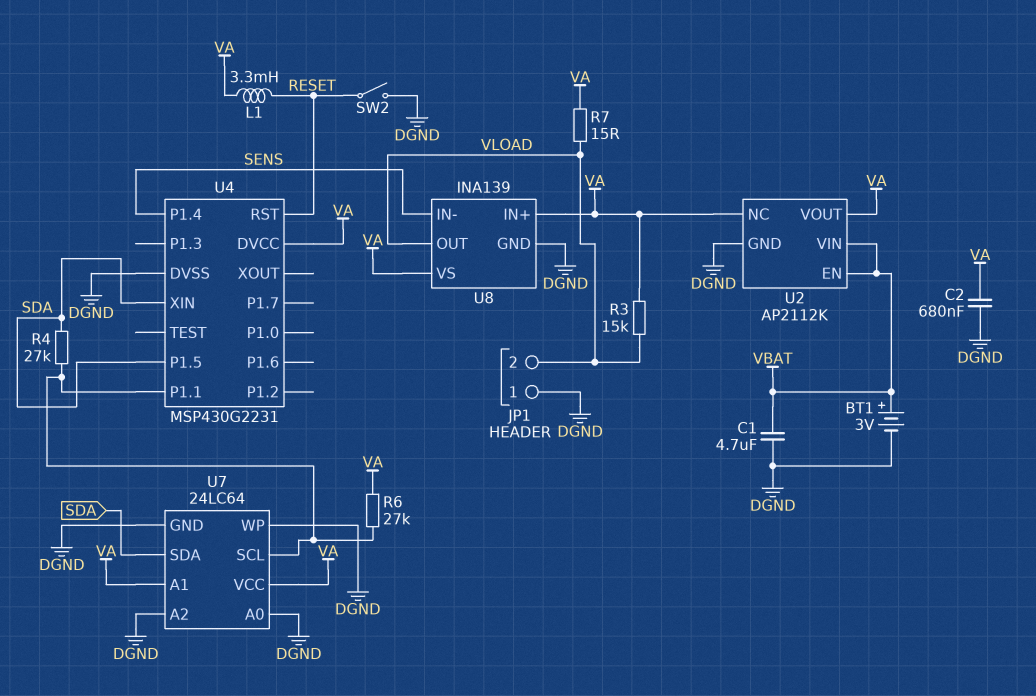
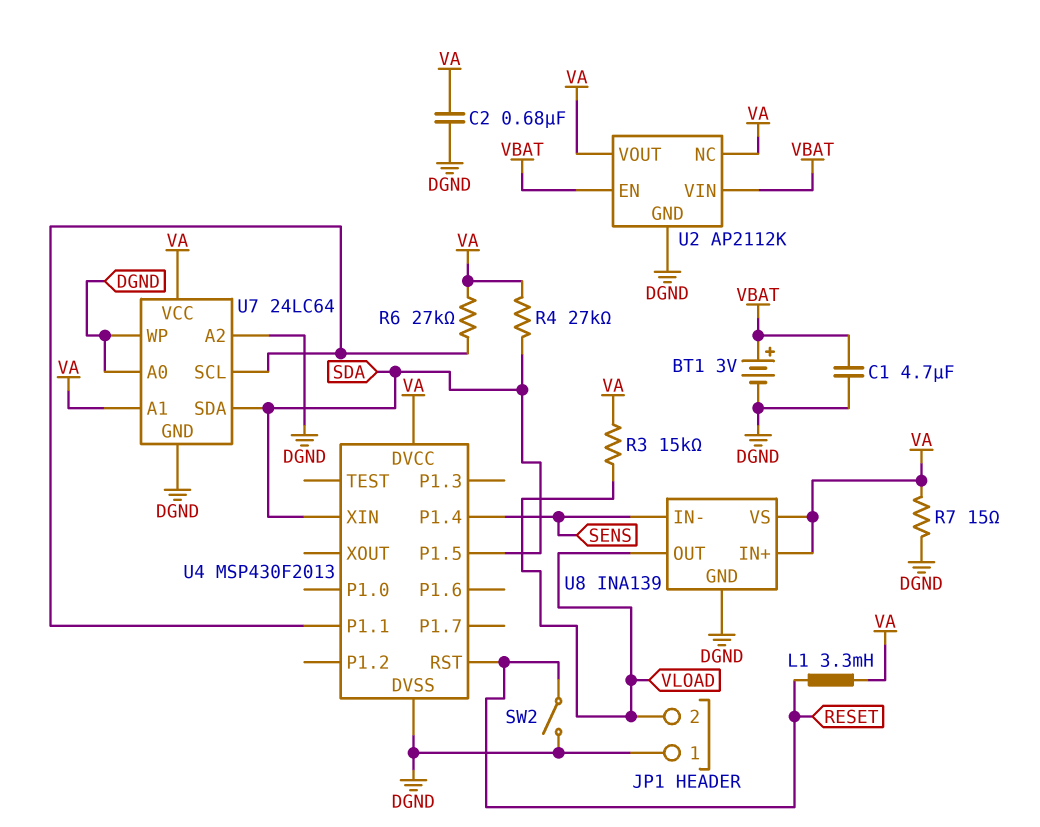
R4: 27k (SDA, U4/P1.1) -> 27k (SDA, VA)
R7: 15 (VA, VLOAD) -> 15 (DGND, VA)
U4: MSP430G2231 -> MSP430F2013

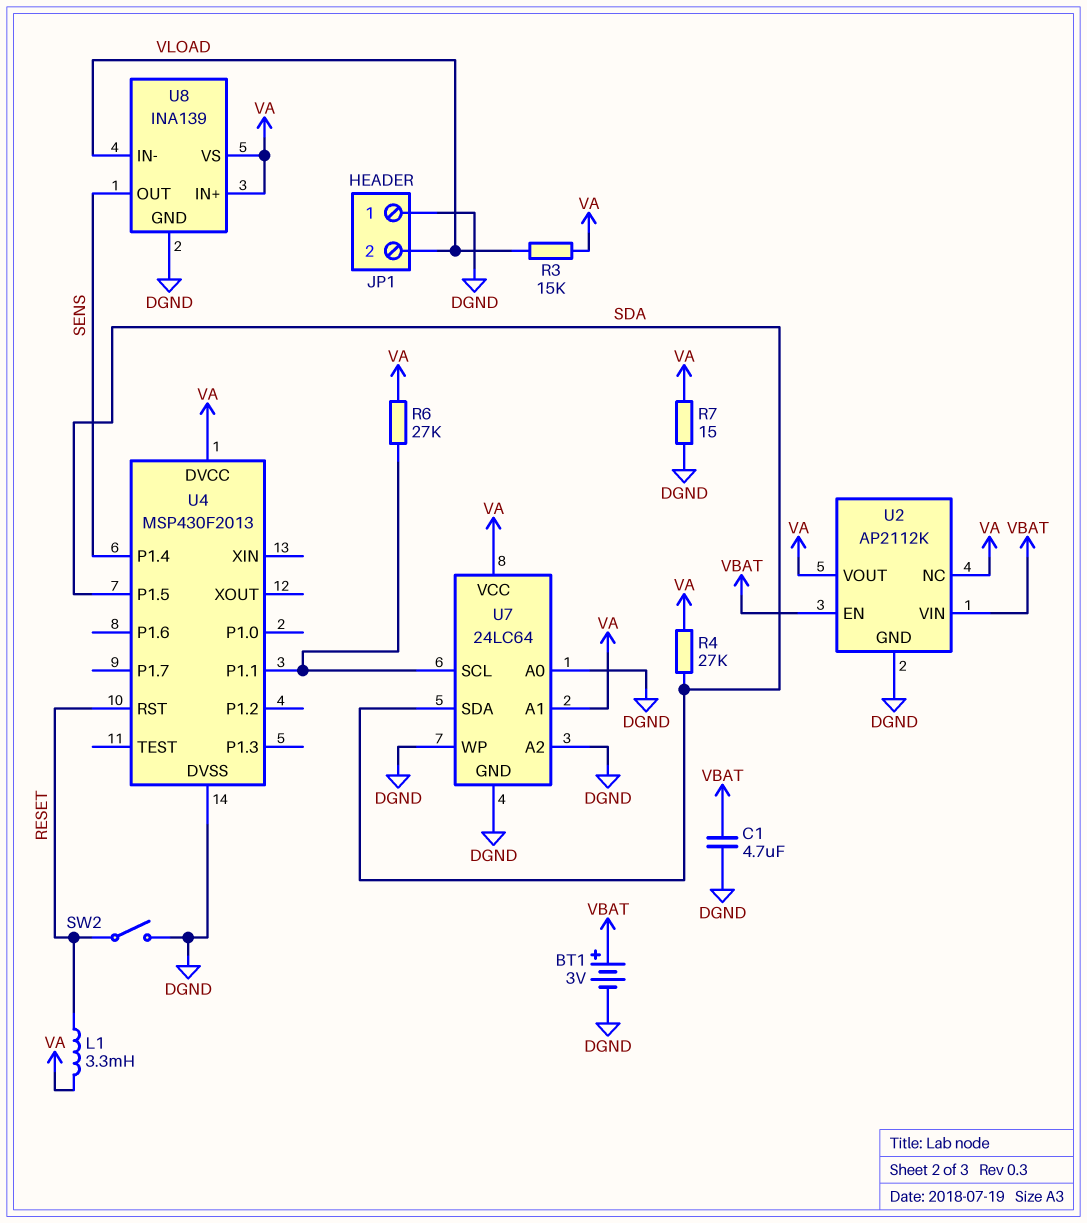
C2: 680nF (DGND, VA) -> none
U4 pin XIN: SDA -> none
U8 pin IN-: SENS -> VLOAD
U8 pin OUT: VLOAD -> SENS

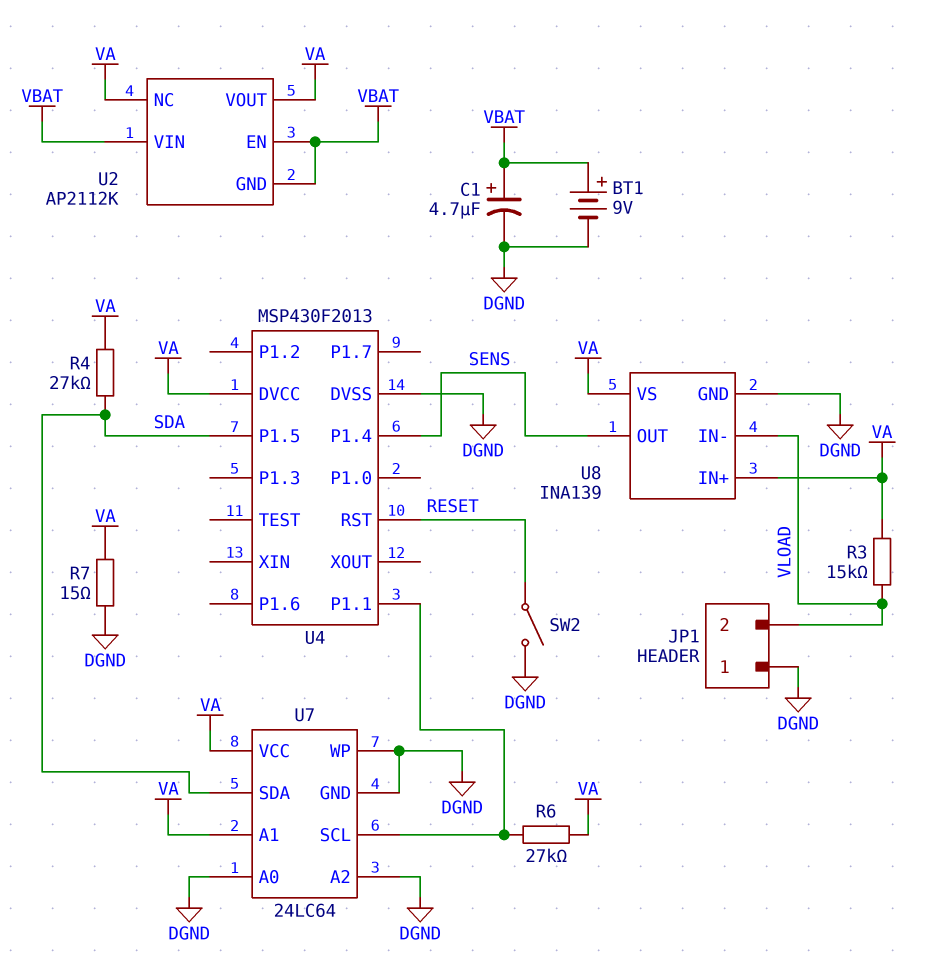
BT1: 3V (plus VBAT, minus DGND) -> 9V (plus VBAT, minus DGND)
C1: 4.7uF (DGND, VBAT) -> 4.7uF (plus VBAT, minus DGND)
L1: 3.3mH (RESET, VA) -> none
U2 pin GND: DGND -> VBAT

